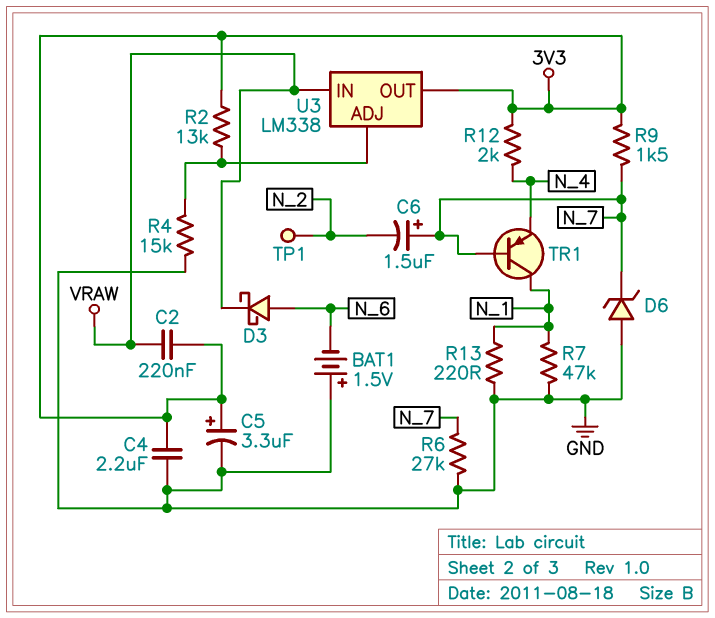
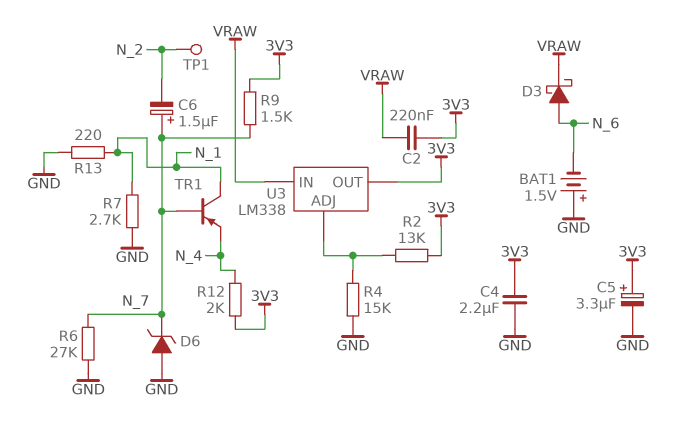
R7: 47k (GND, N_1) -> 2.7k (GND, N_1)

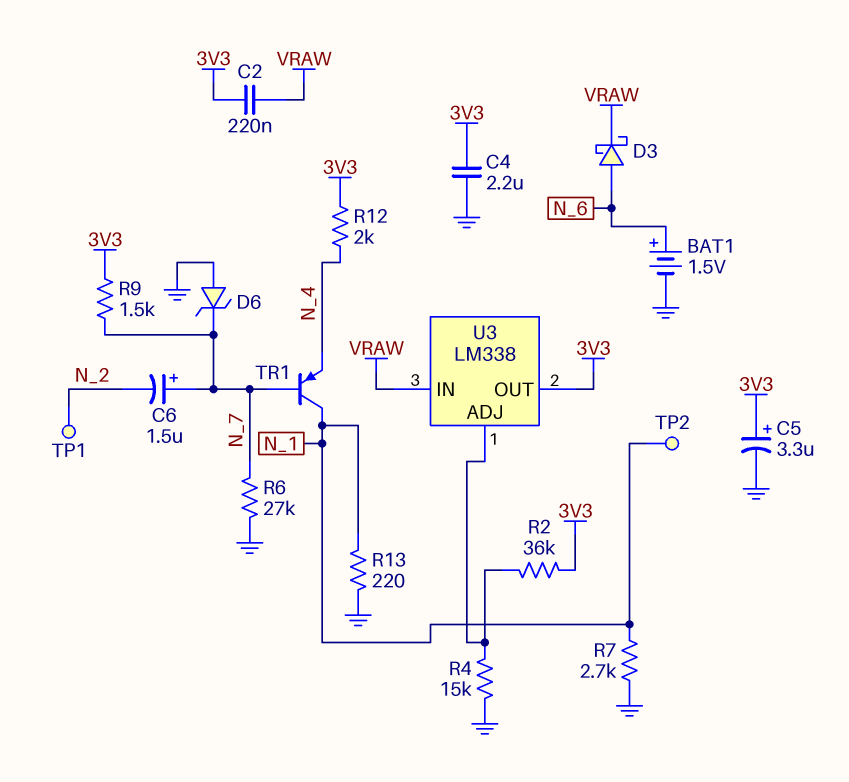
BAT1: 1.5V (plus GND, minus N_6) -> 1.5V (plus N_6, minus GND)
R2: 13k (3V3, U3/ADJ) -> 36k (3V3, U3/ADJ)
TP2: none -> test point (N_1)

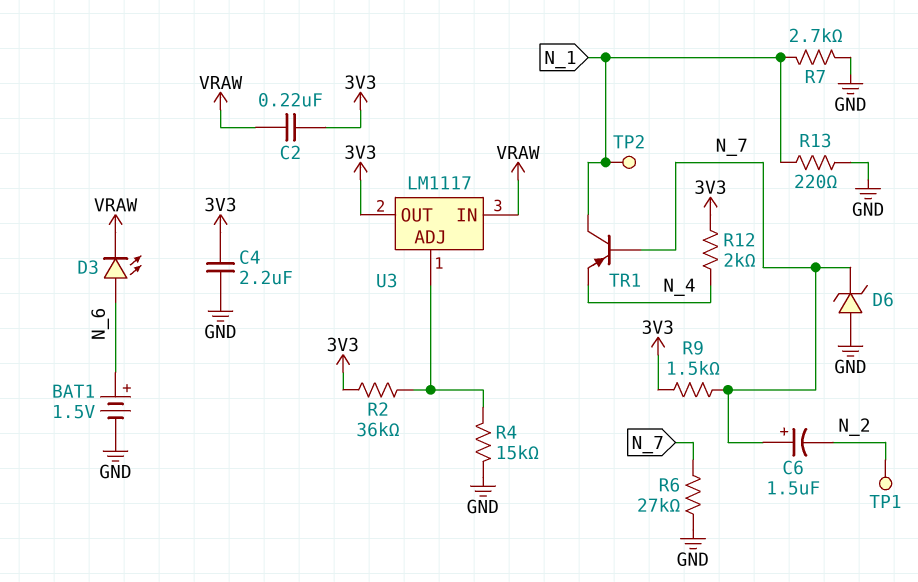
C5: 3.3uF (plus 3V3, minus GND) -> none
D3: schottky (A N_6, K VRAW) -> LED (A N_6, K VRAW)
U3: LM338 -> LM1117

